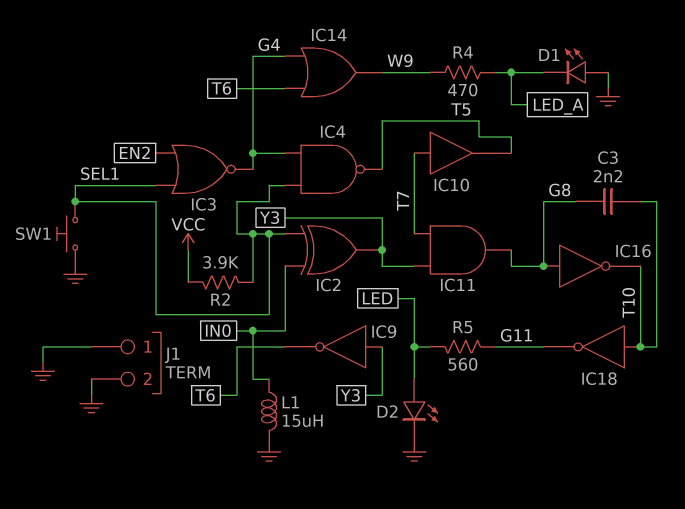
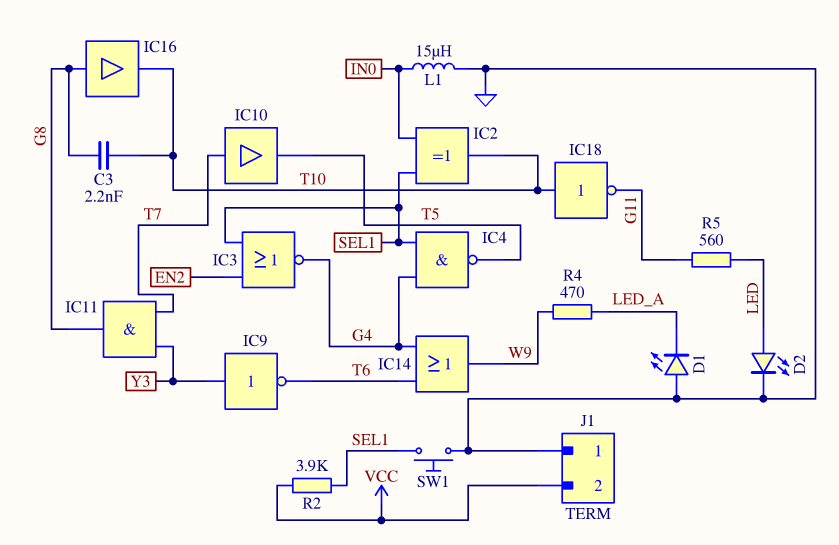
IC2: XOR (in IN0, in SEL1, out Y3) -> XOR (in IN0, in SEL1, out T10)
IC16: NOT (in G8, out T10) -> buffer (in G8, out T10)
J1 pin 2: GND -> VCC

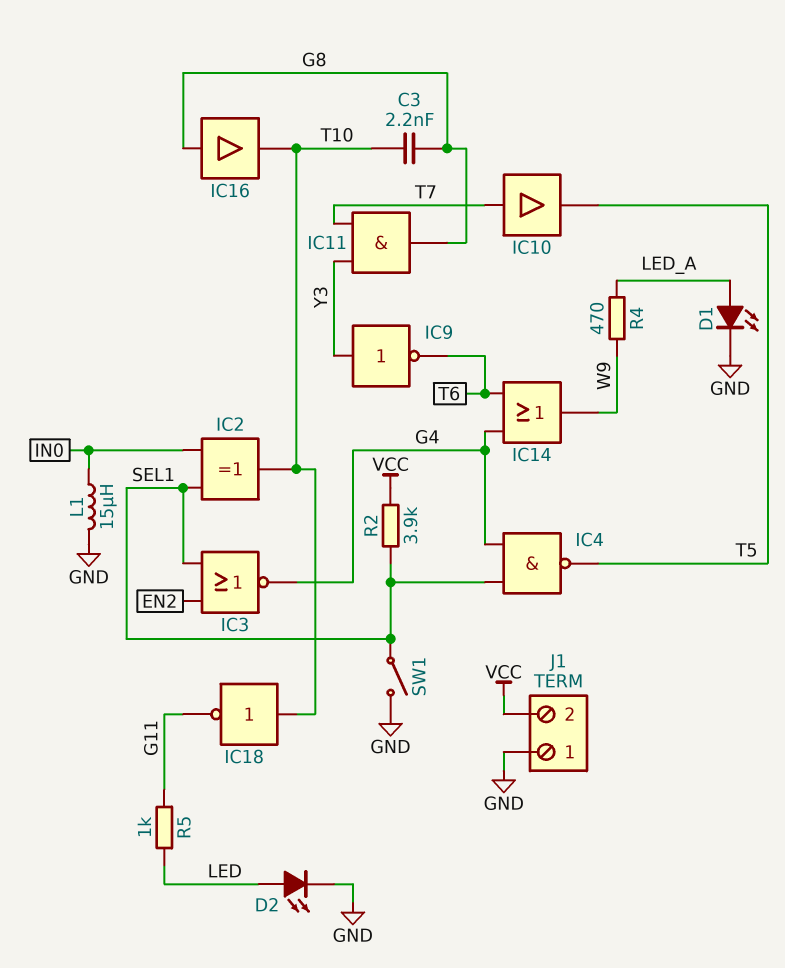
D1: LED (A GND, K LED_A) -> LED (A LED_A, K GND)
R5: 560 (G11, LED) -> 1k (G11, LED)
SW1: button (GND, SEL1) -> switch (GND, SEL1)

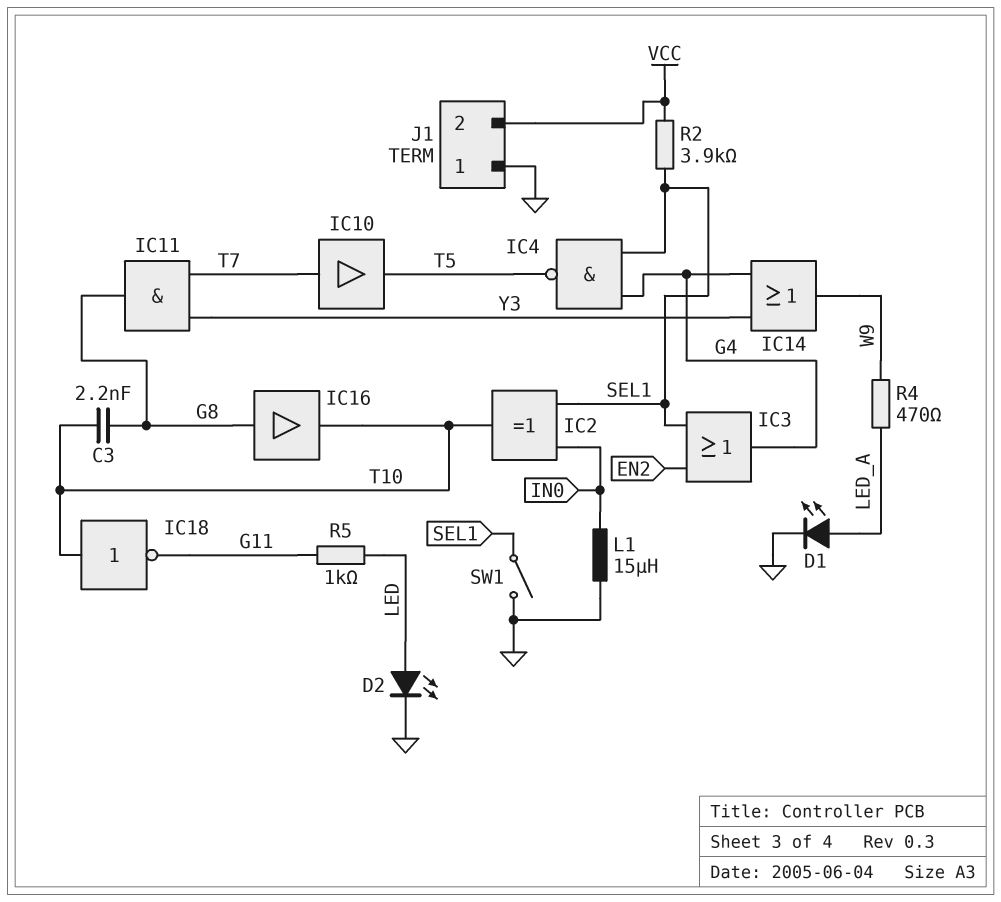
IC3: NOR (in EN2, in SEL1, out G4) -> OR (in EN2, in SEL1, out G4)
IC9: NOT (in Y3, out T6) -> none
IC14: OR (in G4, in T6, out W9) -> OR (in G4, in Y3, out W9)

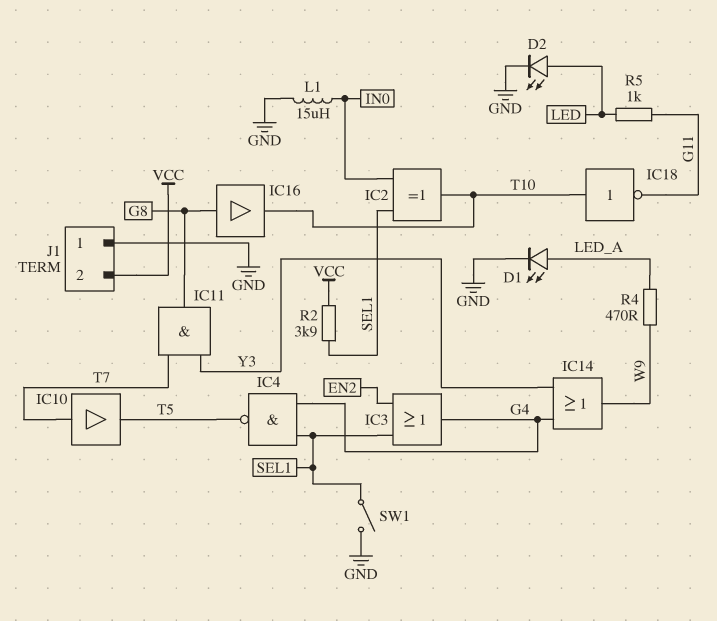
C3: 2.2nF (G8, T10) -> none

